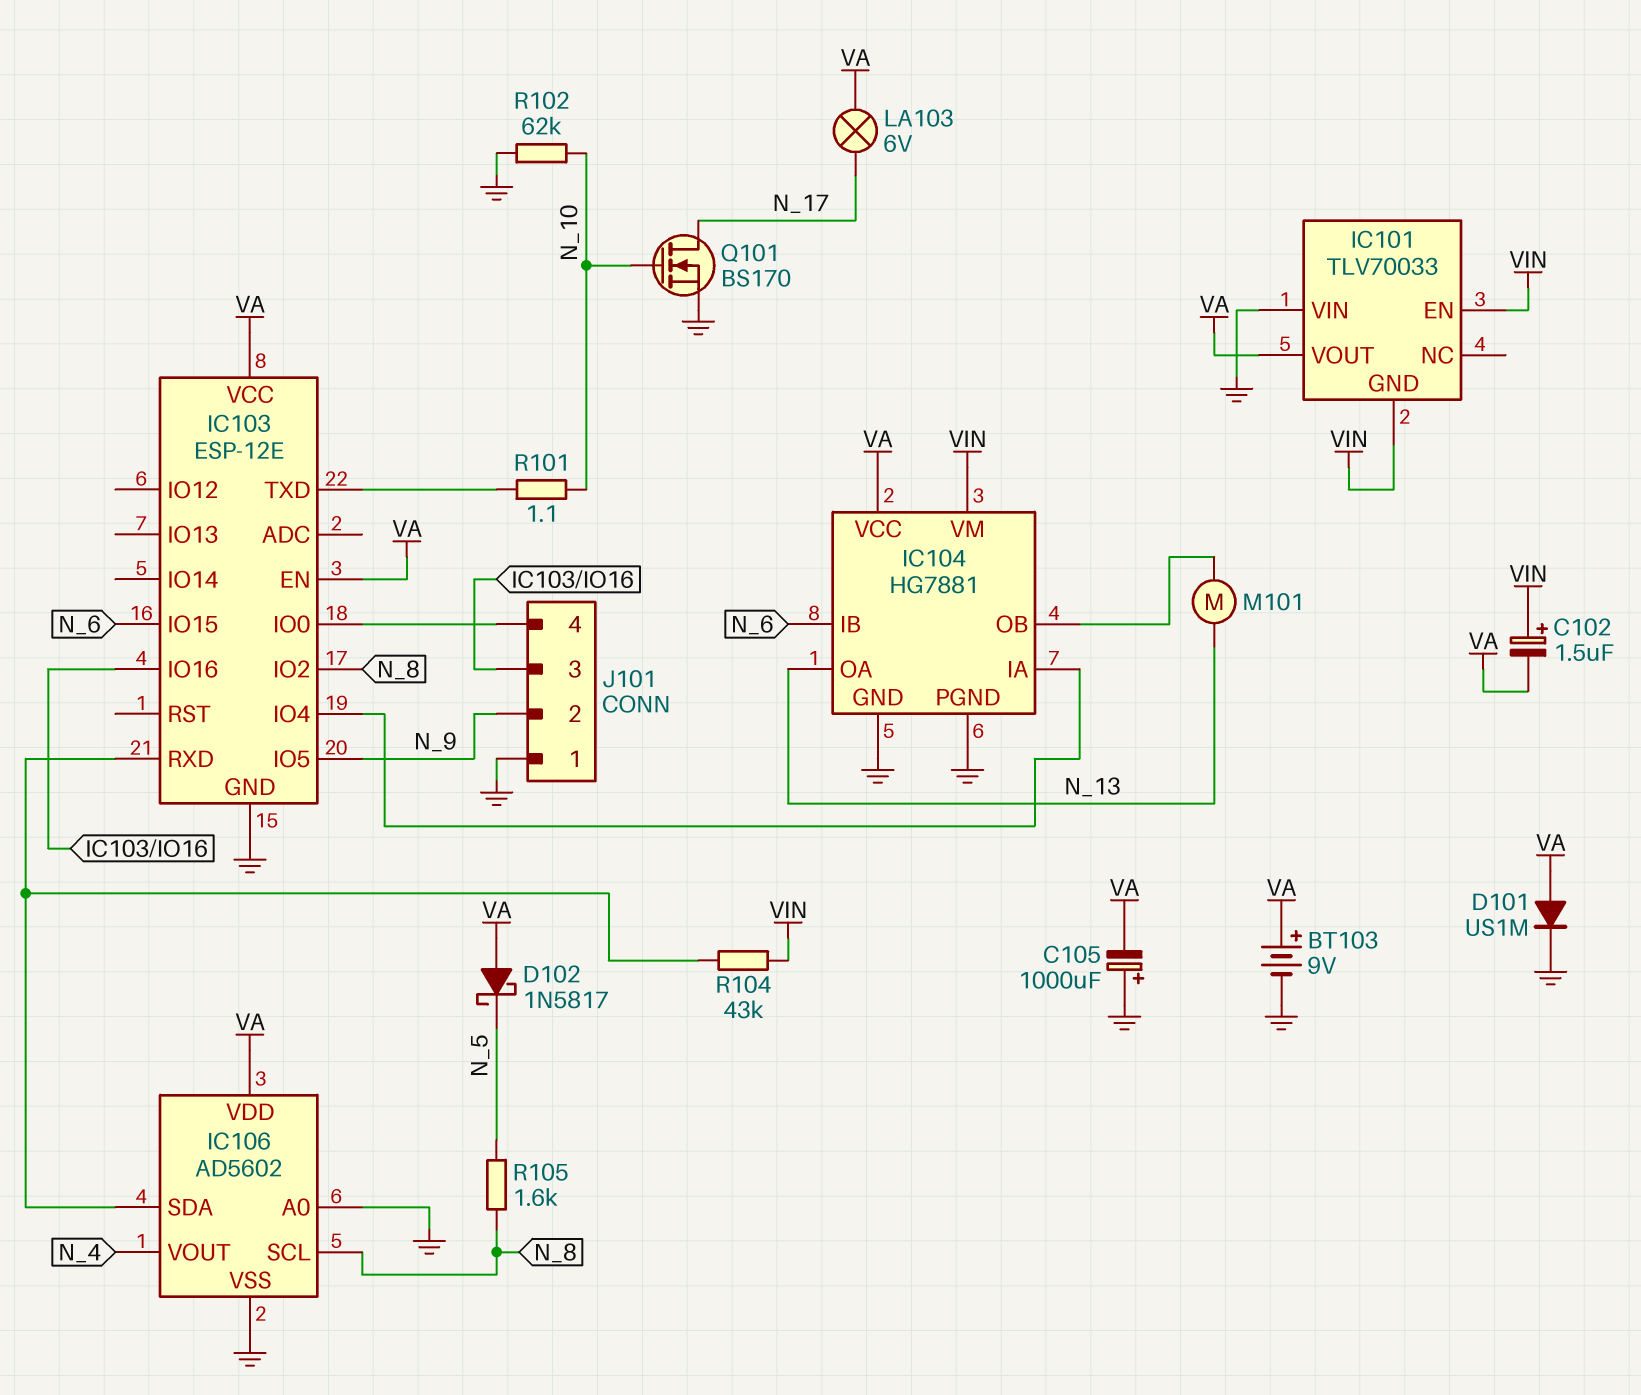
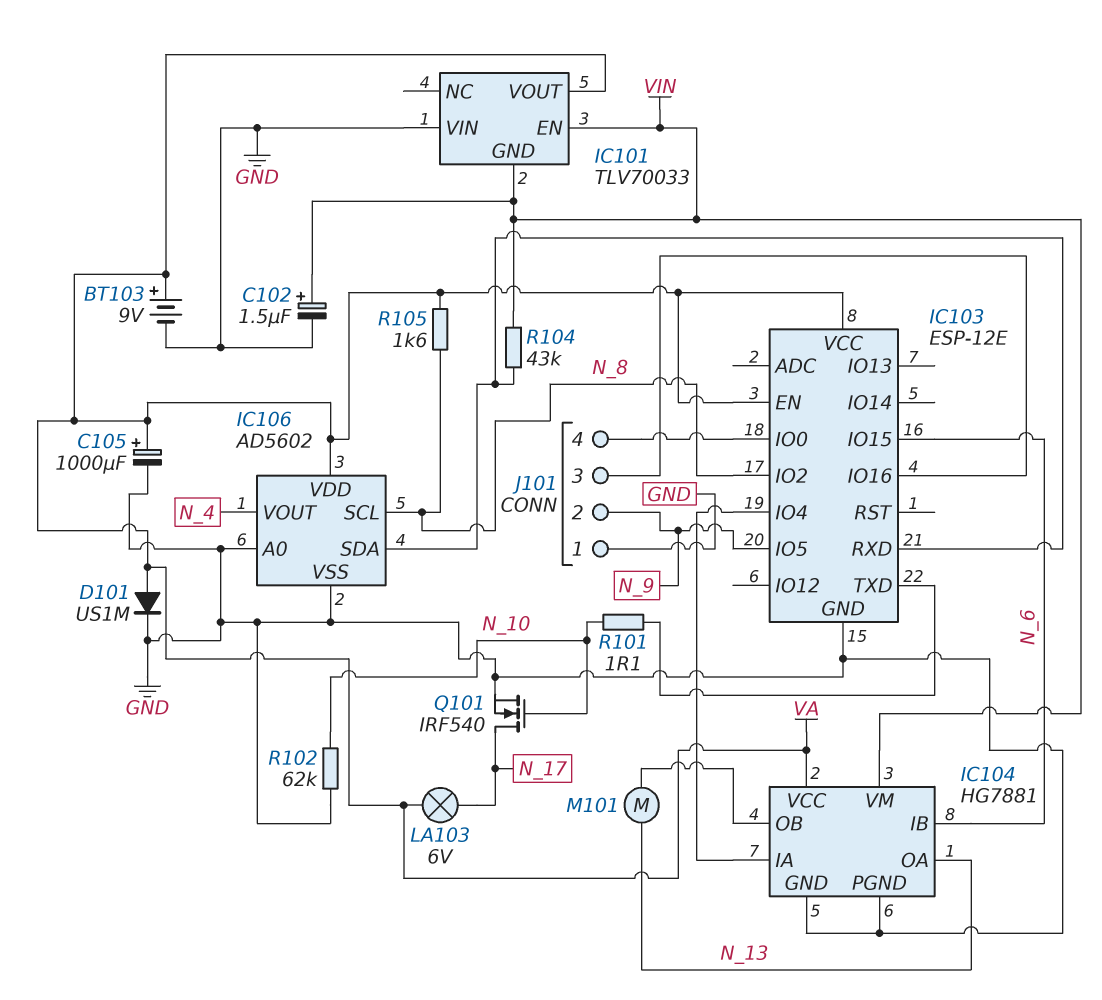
C102: 1.5uF (plus VIN, minus VA) -> 1.5uF (plus VIN, minus GND)
C105: 1000uF (plus GND, minus VA) -> 1000uF (plus VA, minus GND)
D102: schottky 1N5817 (A VA, K N_5) -> none
Q101: NMOS BS170 (G N_10, D N_17, S GND) -> NMOS IRF540 (G N_10, D N_17, S GND)
R105: 1.6k (N_5, N_8) -> 1.6k (N_8, VA)

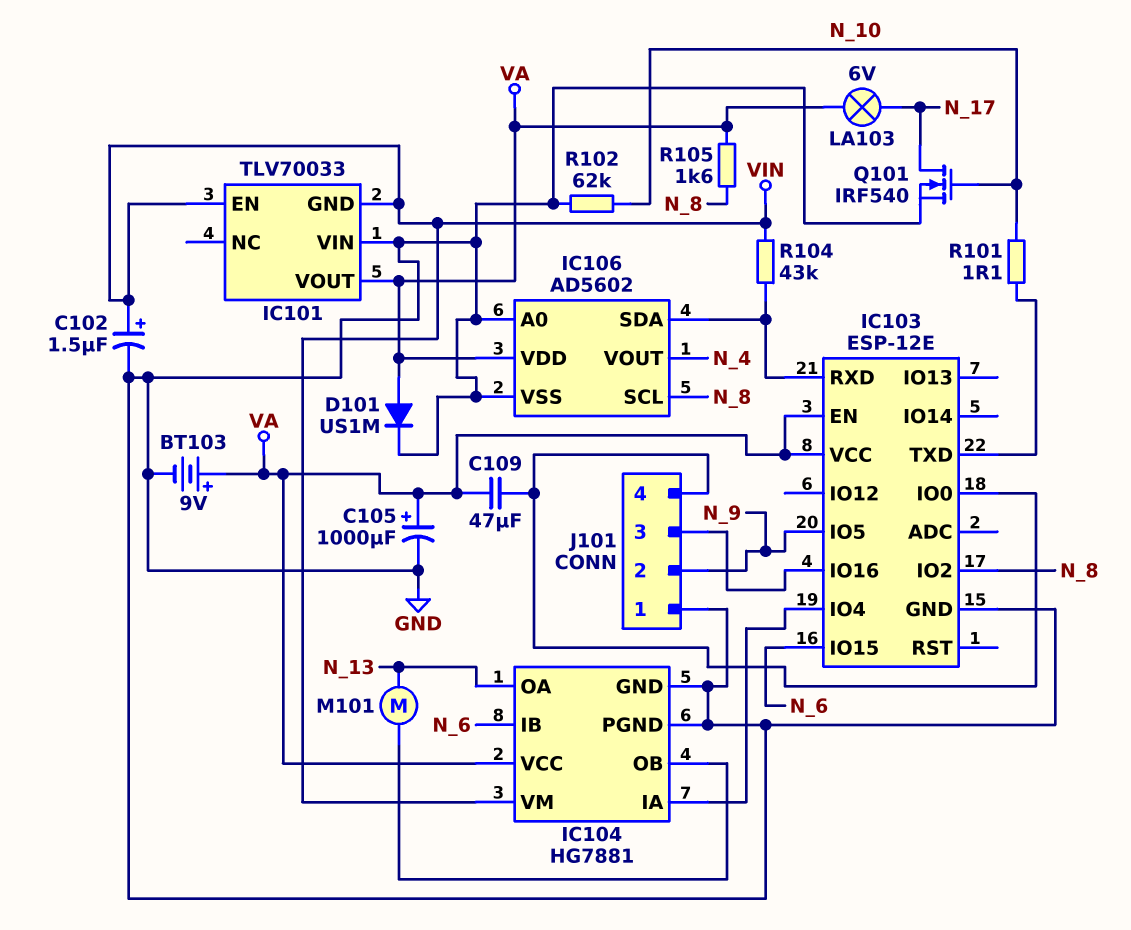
C109: none -> 47uF (IC103/IO0, VA)

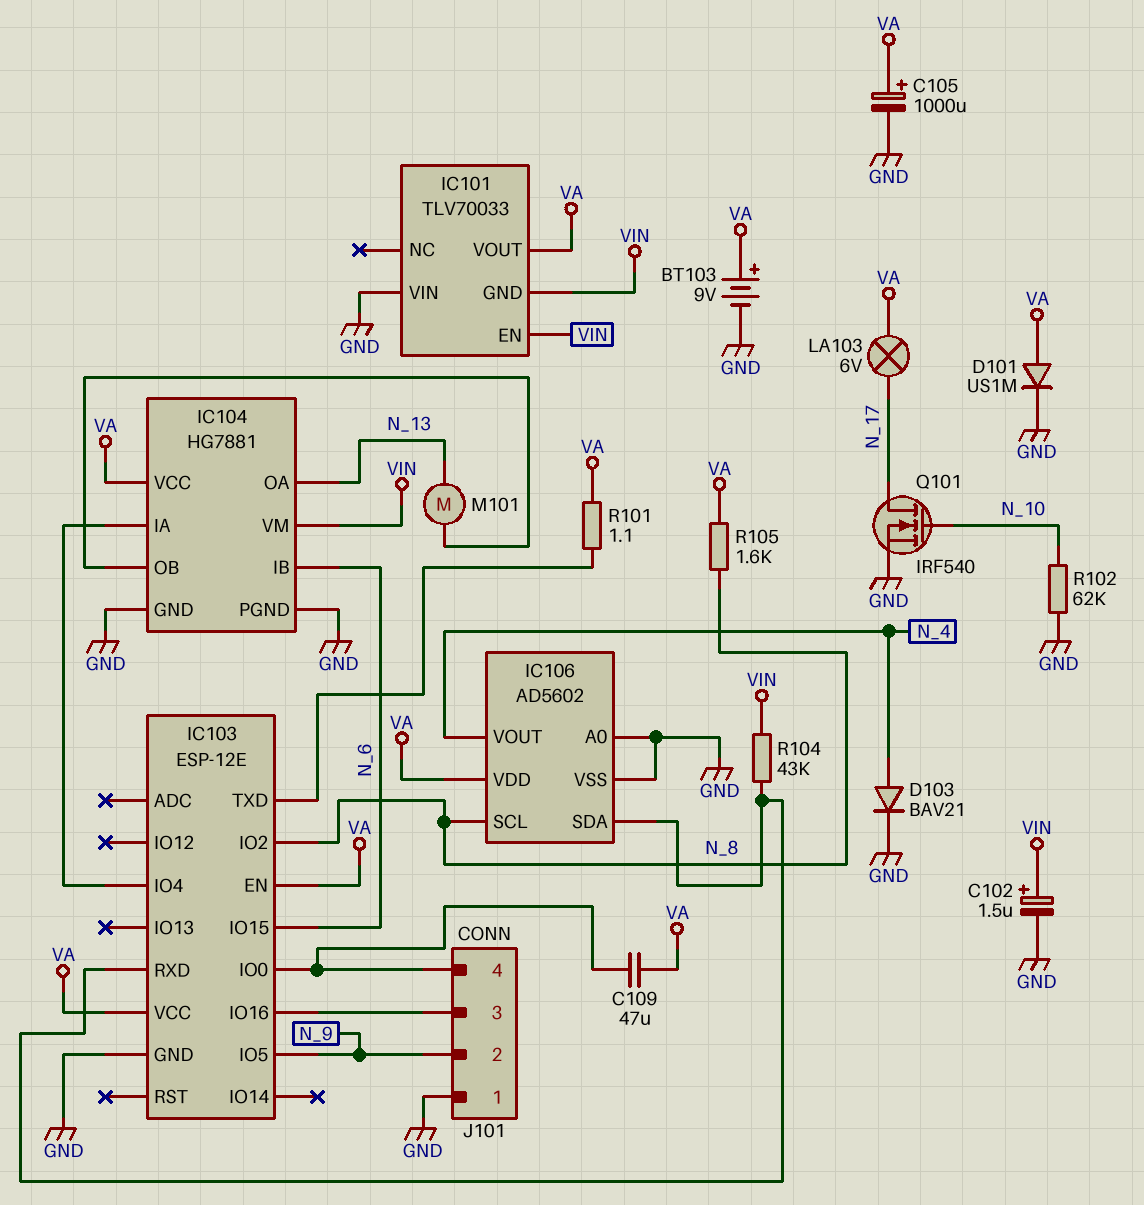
D103: none -> diode BAV21 (A N_4, K GND)
R101: 1.1 (IC103/TXD, N_10) -> 1.1 (IC103/TXD, VA)

